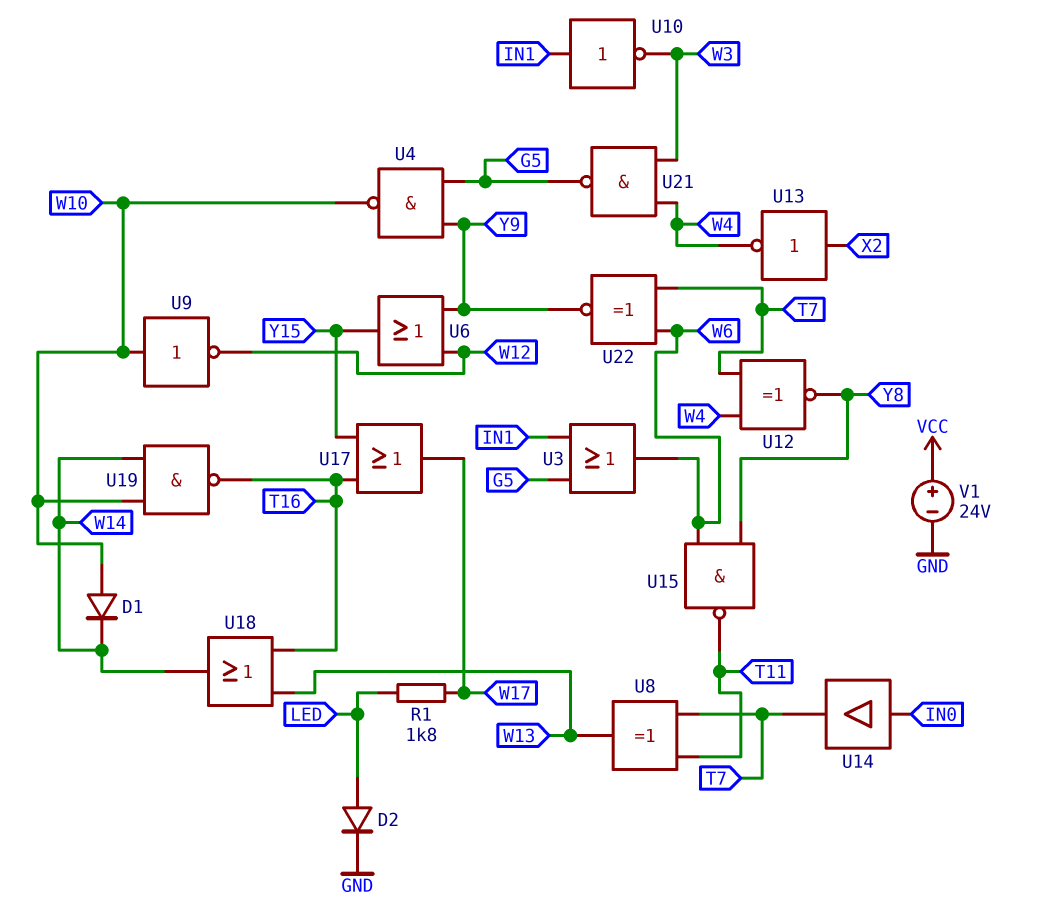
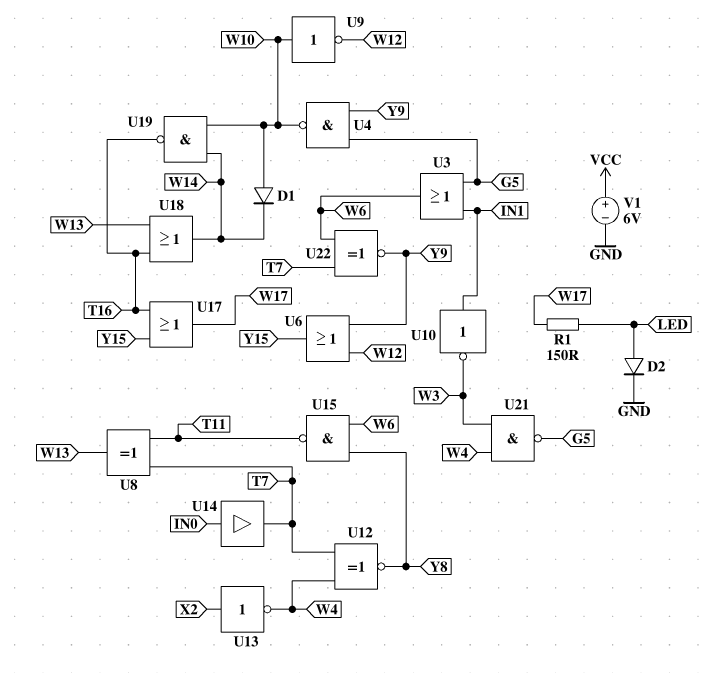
R1: 1.8k (LED, W17) -> 150 (LED, W17)
V1: 24V (plus VCC, minus GND) -> 6V (plus VCC, minus GND)

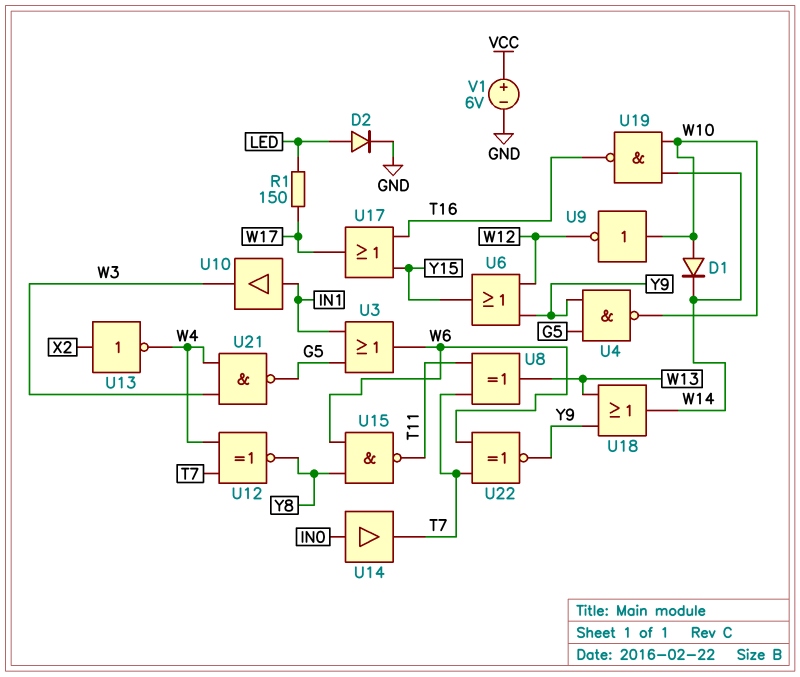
U10: NOT (in IN1, out W3) -> buffer (in IN1, out W3)
U18: OR (in T16, in W13, out W14) -> OR (in W13, in Y9, out W14)

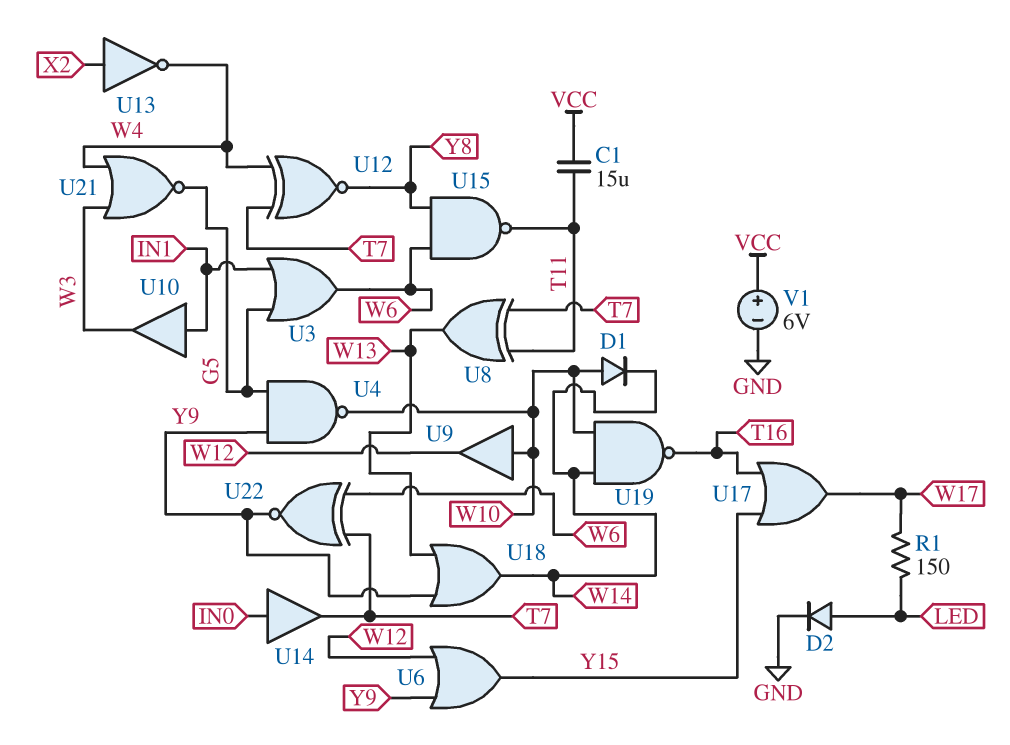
C1: none -> 15uF (T11, VCC)
U9: NOT (in W10, out W12) -> buffer (in W10, out W12)
U21: NAND (in W3, in W4, out G5) -> NOR (in W3, in W4, out G5)

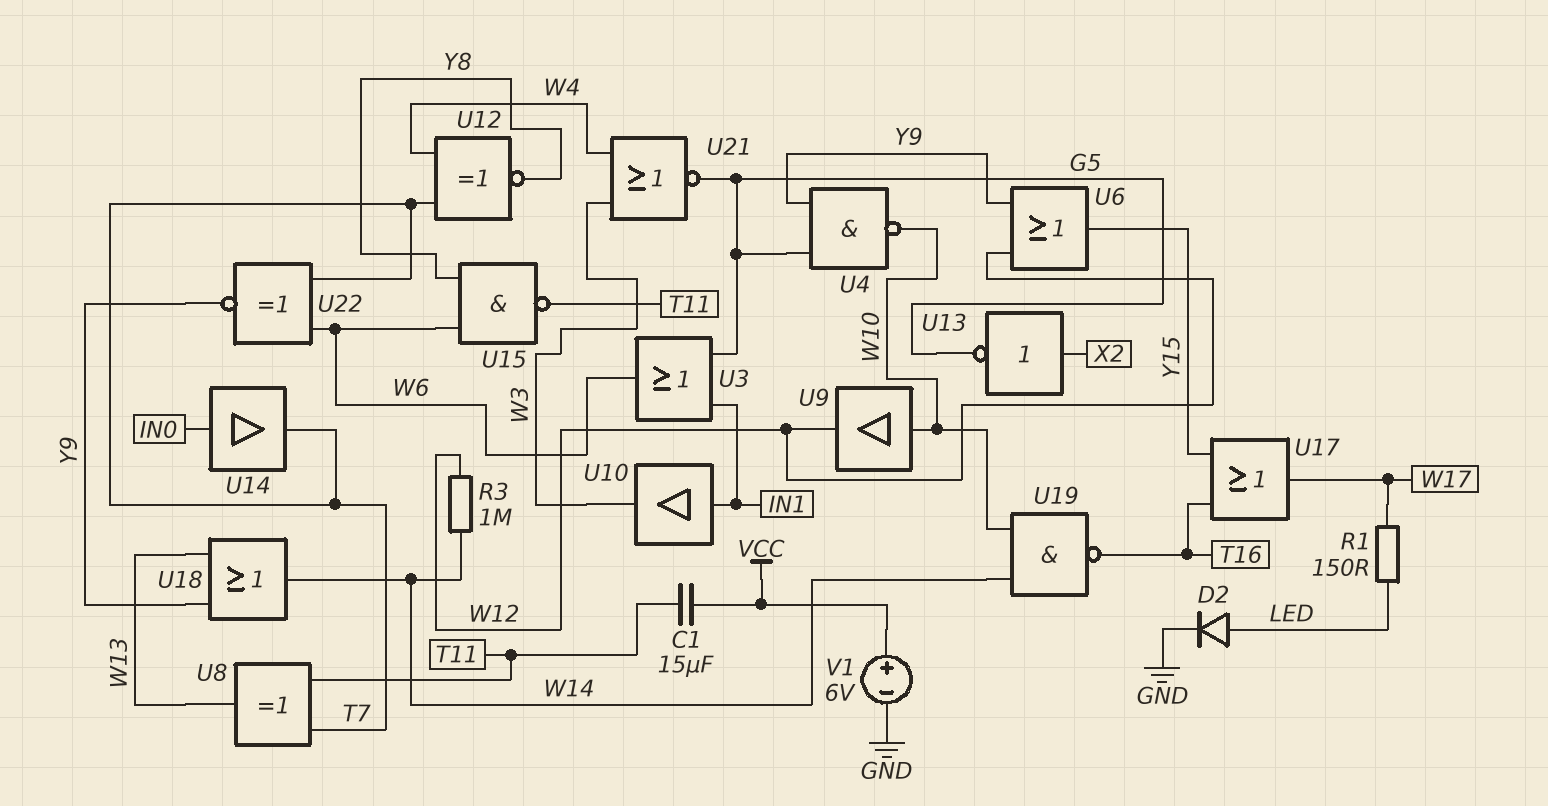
D1: diode (A W10, K W14) -> none
R3: none -> 1M (W12, W14)
U13: NOT (in X2, out W4) -> NOT (in X2, out G5)

